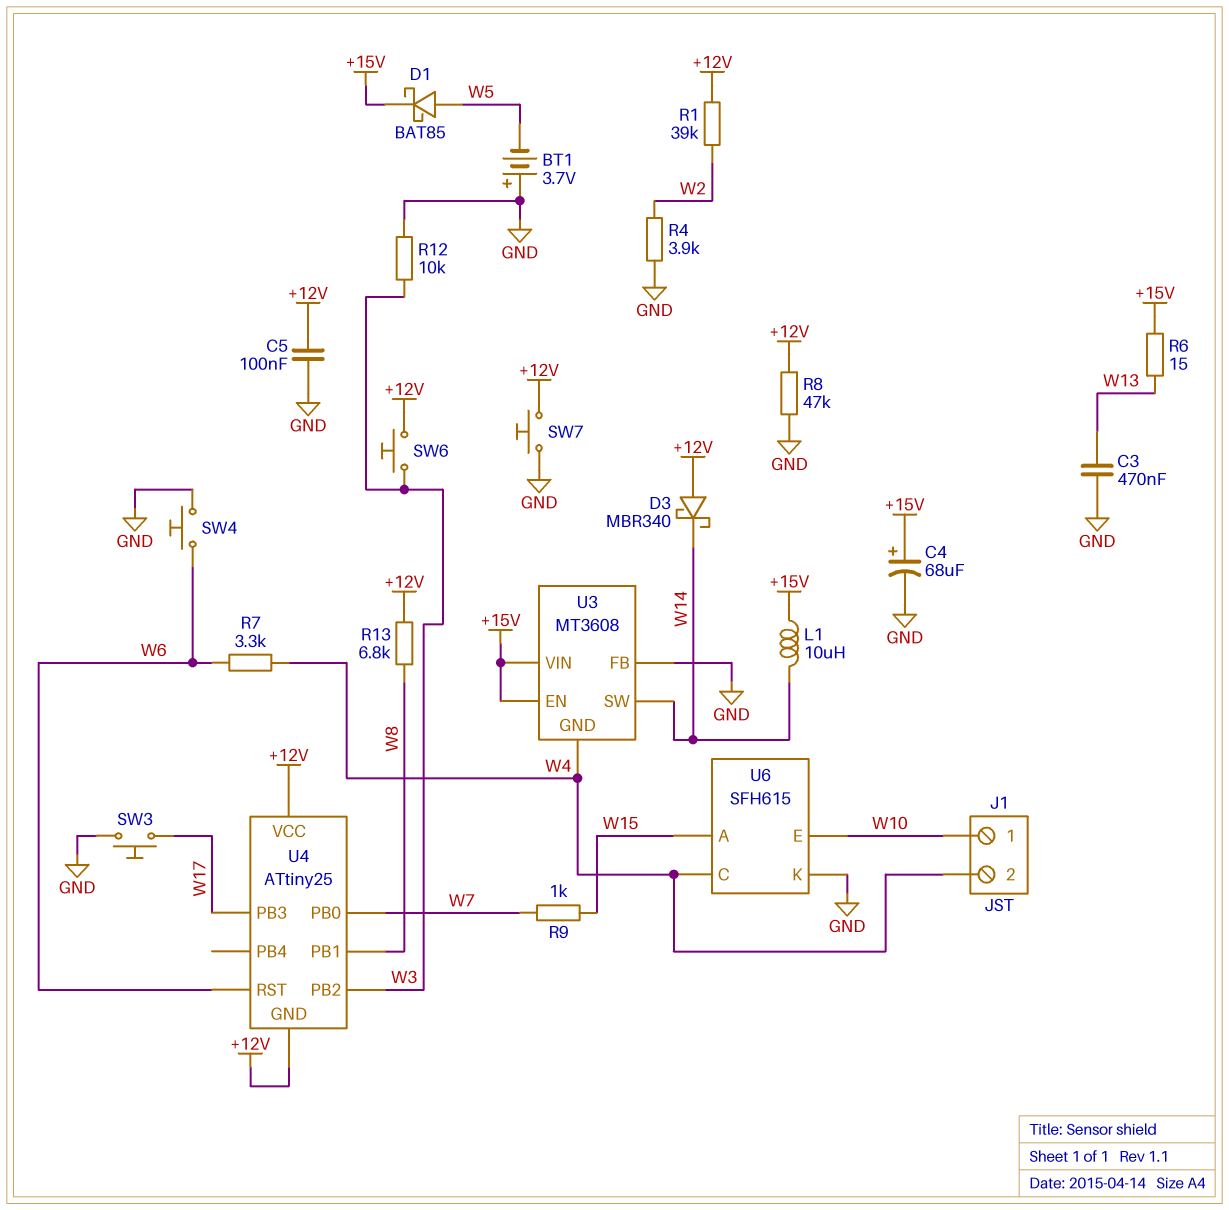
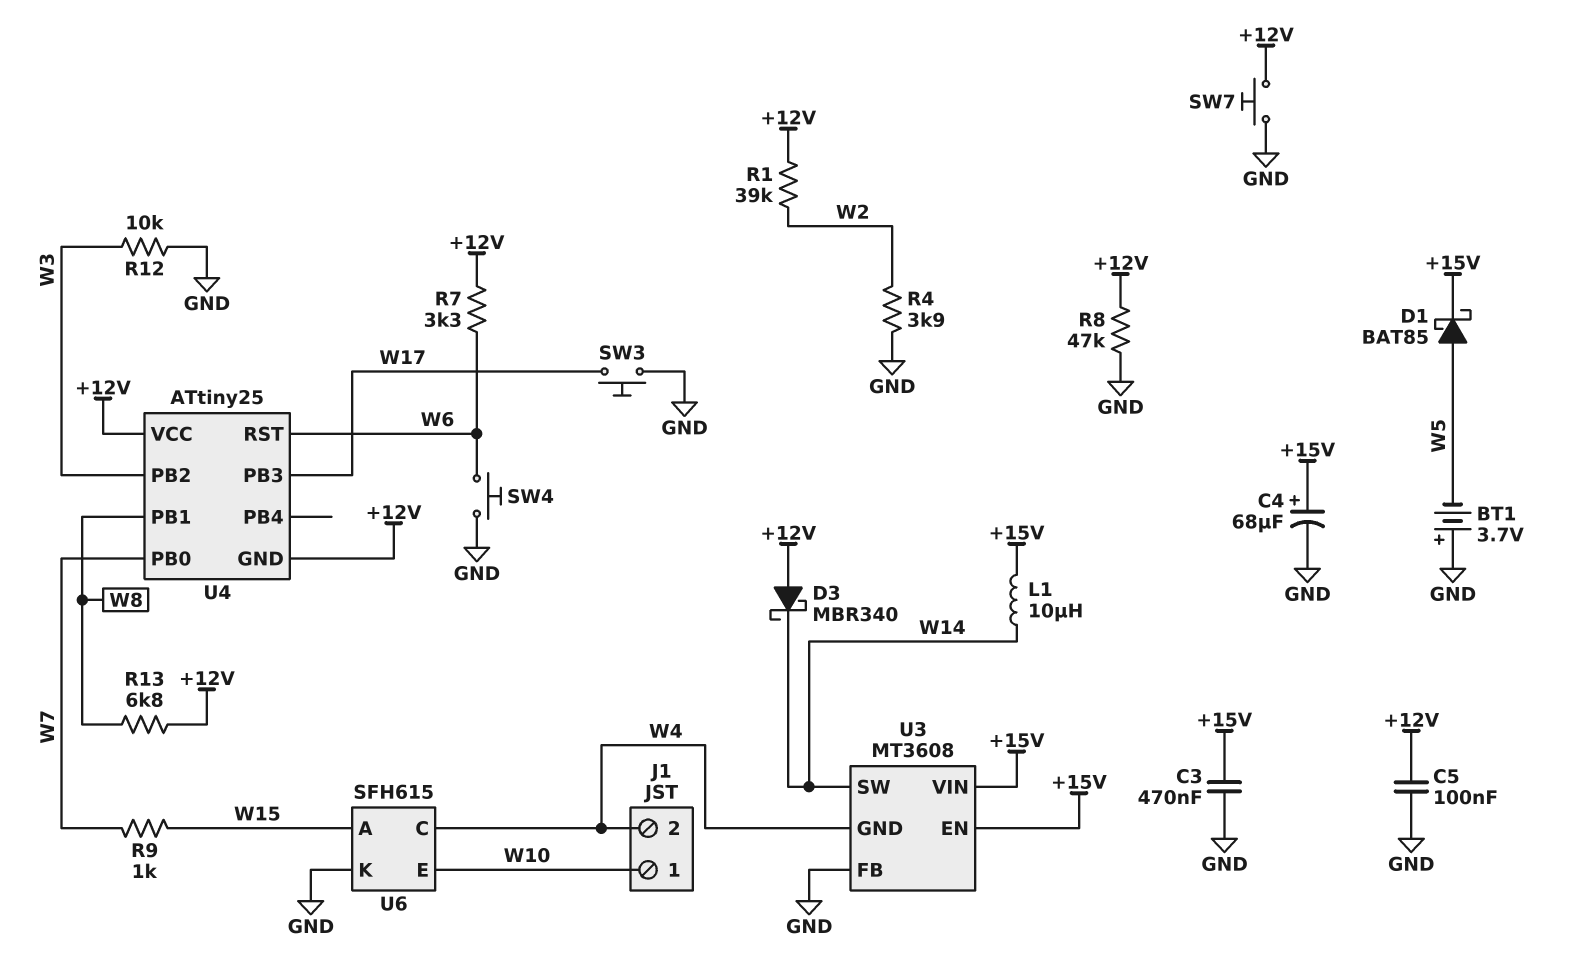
C3: 470nF (GND, W13) -> 470nF (+15V, GND)
R6: 15 (+15V, W13) -> none
R7: 3.3k (W4, W6) -> 3.3k (+12V, W6)
SW6: button (+12V, W3) -> none

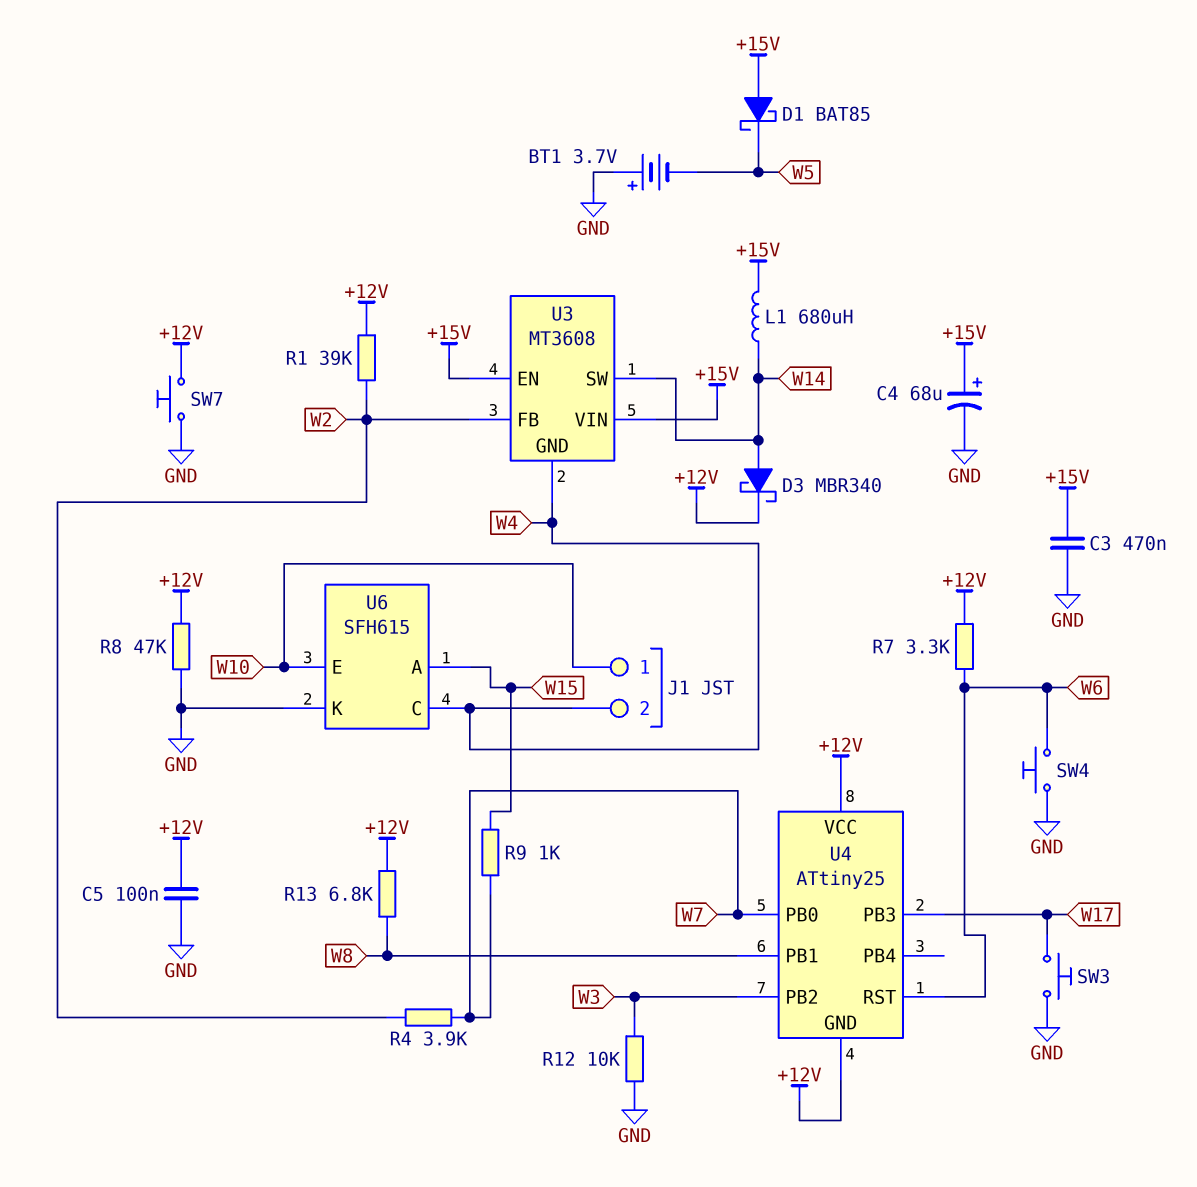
D1: schottky BAT85 (A W5, K +15V) -> schottky BAT85 (A +15V, K W5)
D3: schottky MBR340 (A +12V, K W14) -> schottky MBR340 (A W14, K +12V)
L1: 10uH (+15V, W14) -> 680uH (+15V, W14)
R4: 3.9k (GND, W2) -> 3.9k (W2, W7)
U3 pin FB: GND -> W2

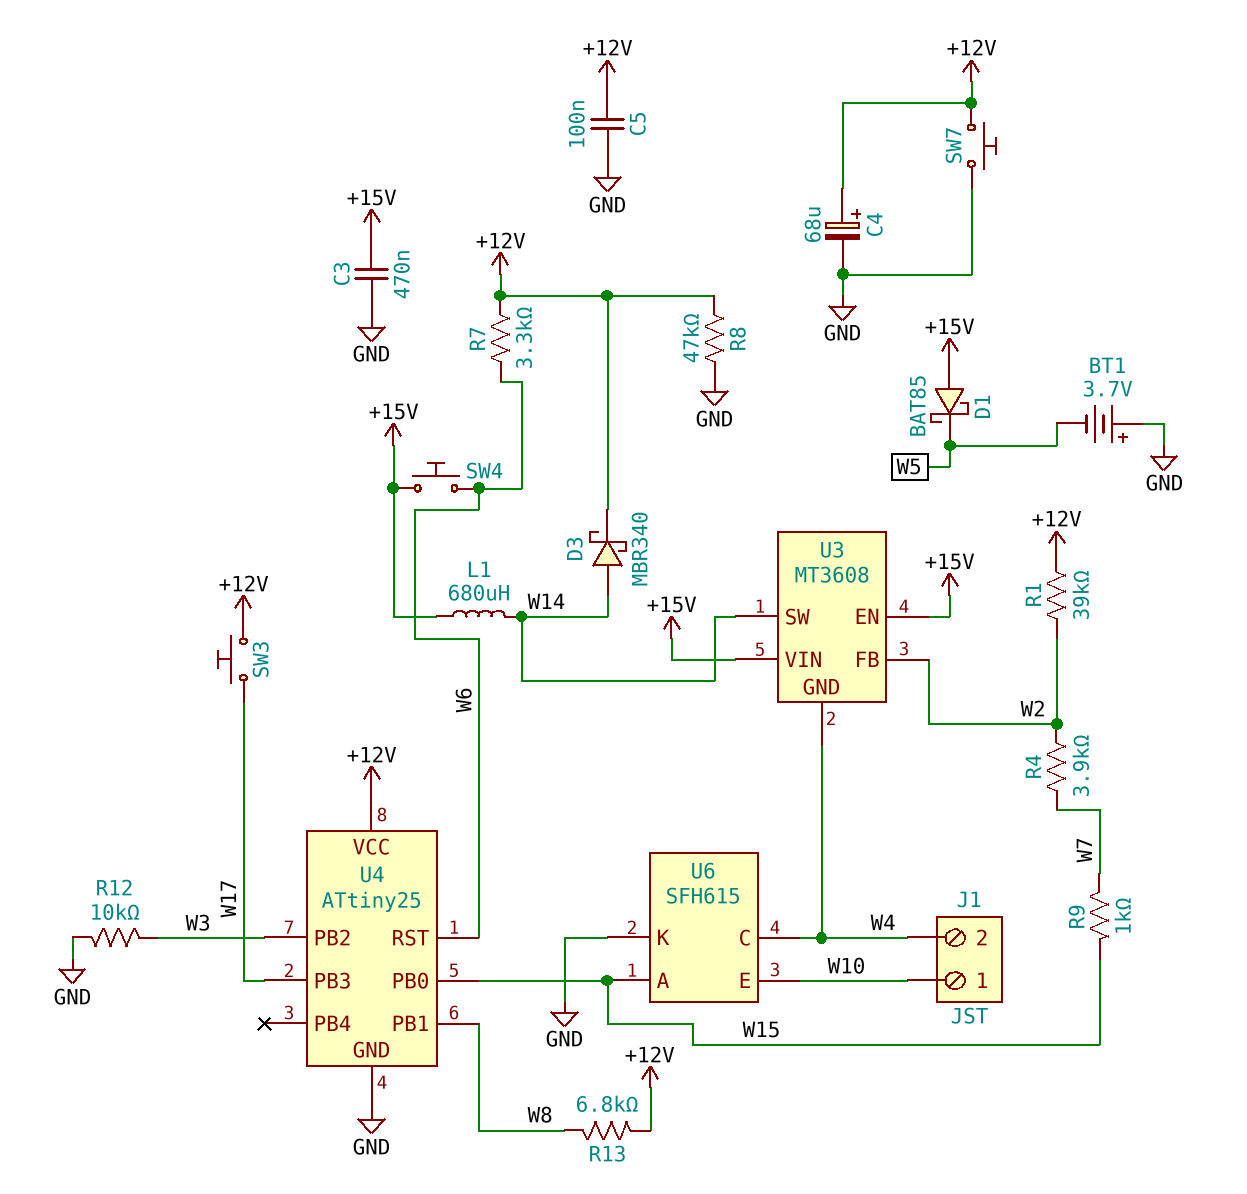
C4: 68uF (plus +15V, minus GND) -> 68uF (plus +12V, minus GND)
SW3: button (GND, W17) -> button (+12V, W17)
SW4: button (GND, W6) -> button (+15V, W6)
U4 pin GND: +12V -> GND
U4 pin PB0: W7 -> W15

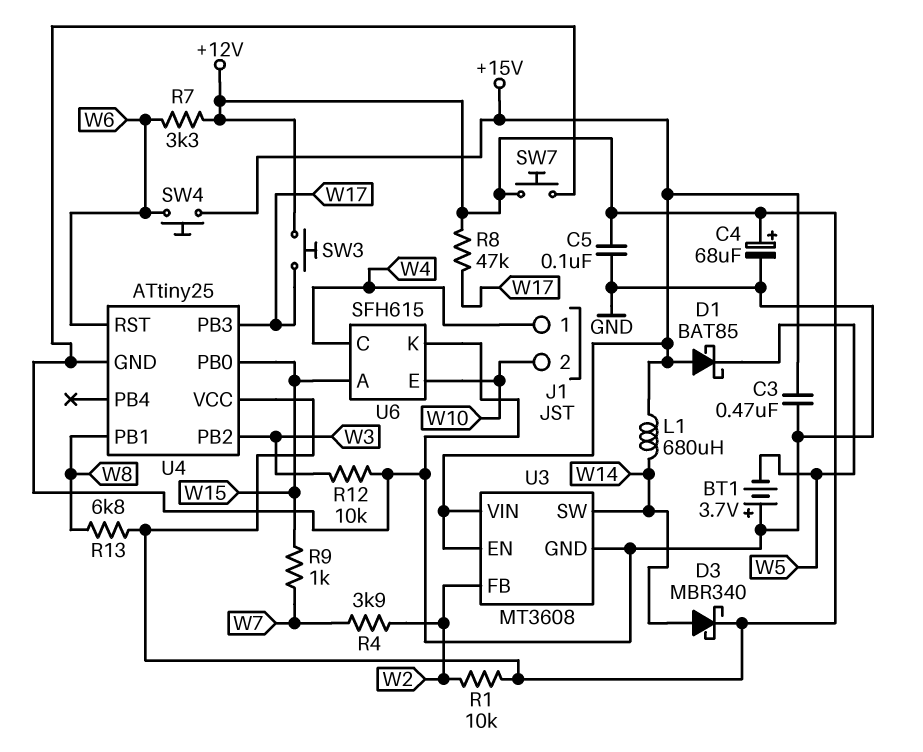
J1 pin 1: W10 -> W4
J1 pin 2: W4 -> W10
R1: 39k (+12V, W2) -> 10k (+12V, W2)
R8: 47k (+12V, GND) -> 47k (+12V, W17)
U3 pin GND: W4 -> GND

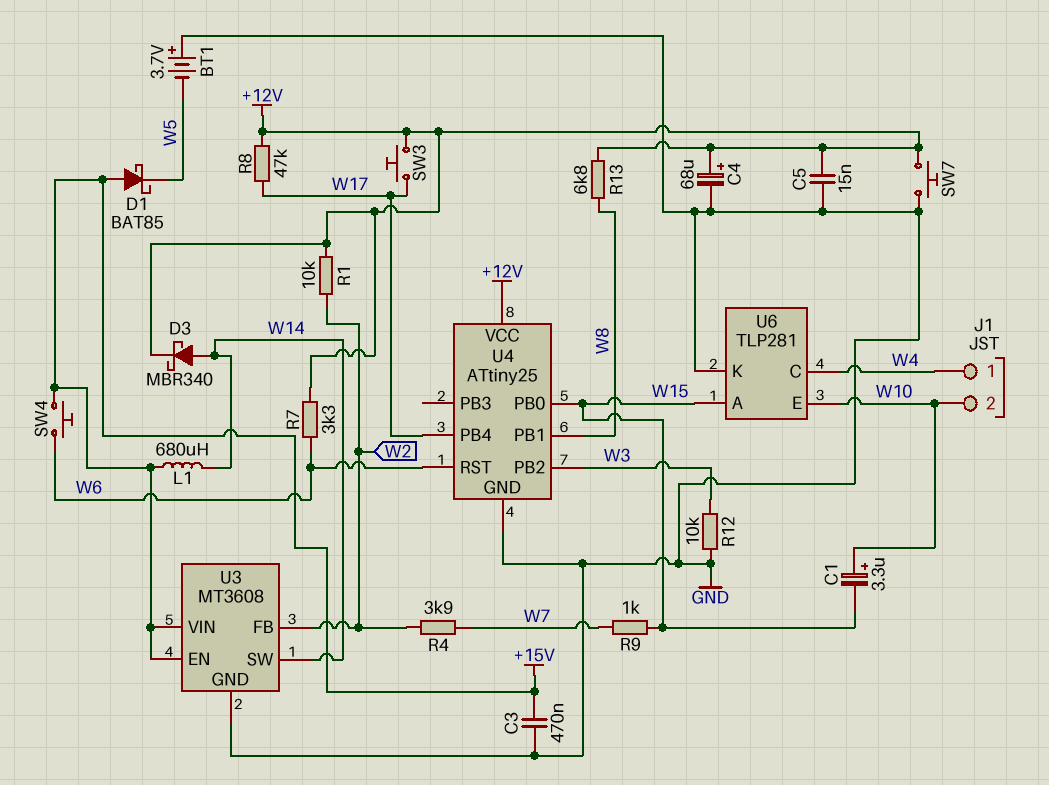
C1: none -> 3.3uF (plus W10, minus W15)
C5: 100nF (+12V, GND) -> 15nF (+12V, GND)
U4 pin PB3: W17 -> none
U4 pin PB4: none -> W17
U6: SFH615 -> TLP281

